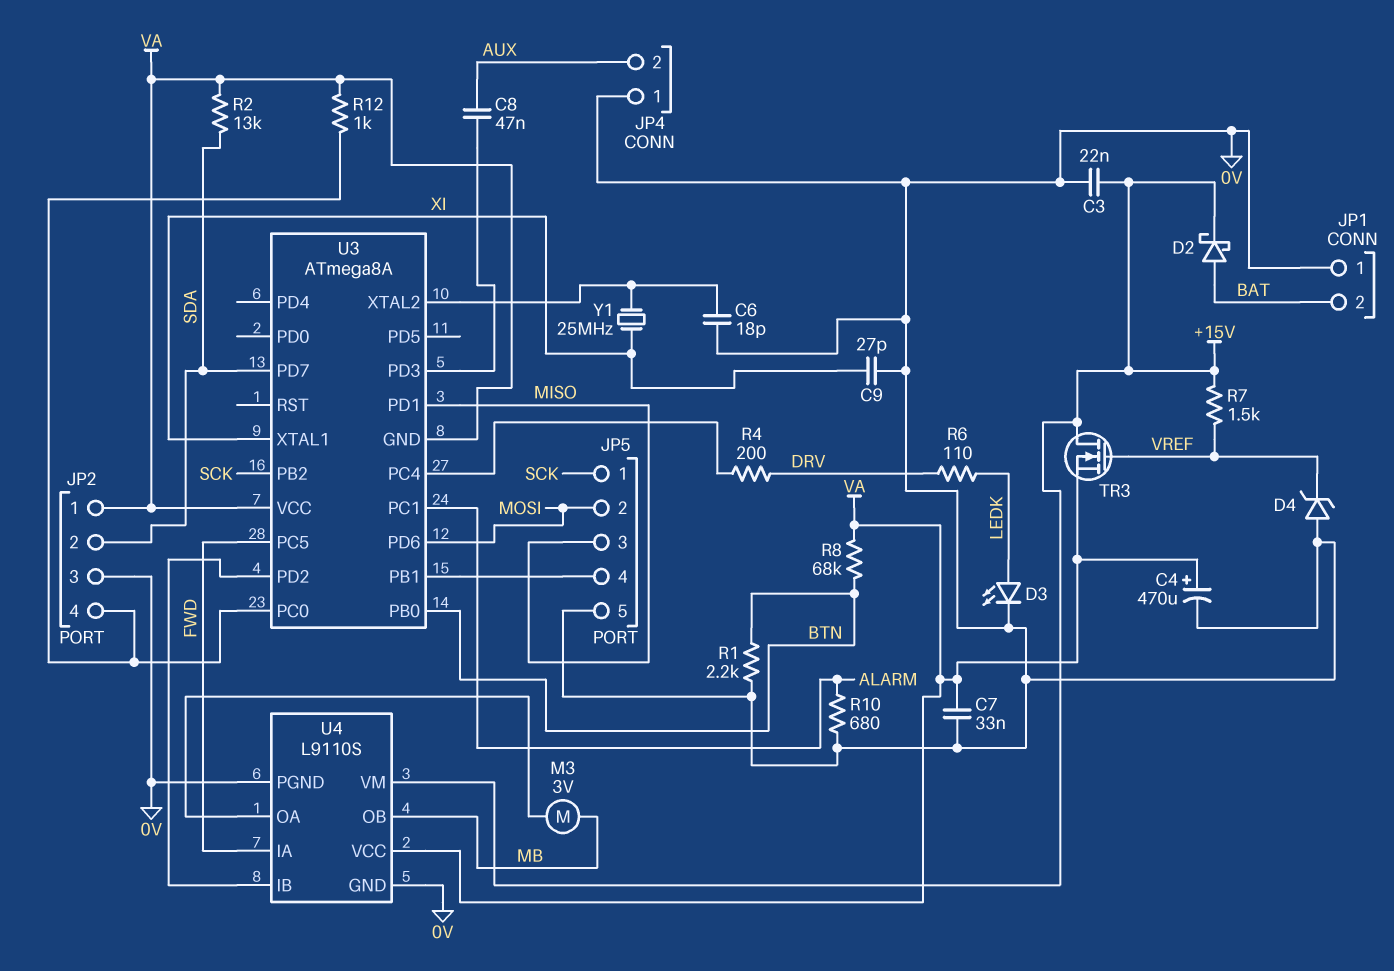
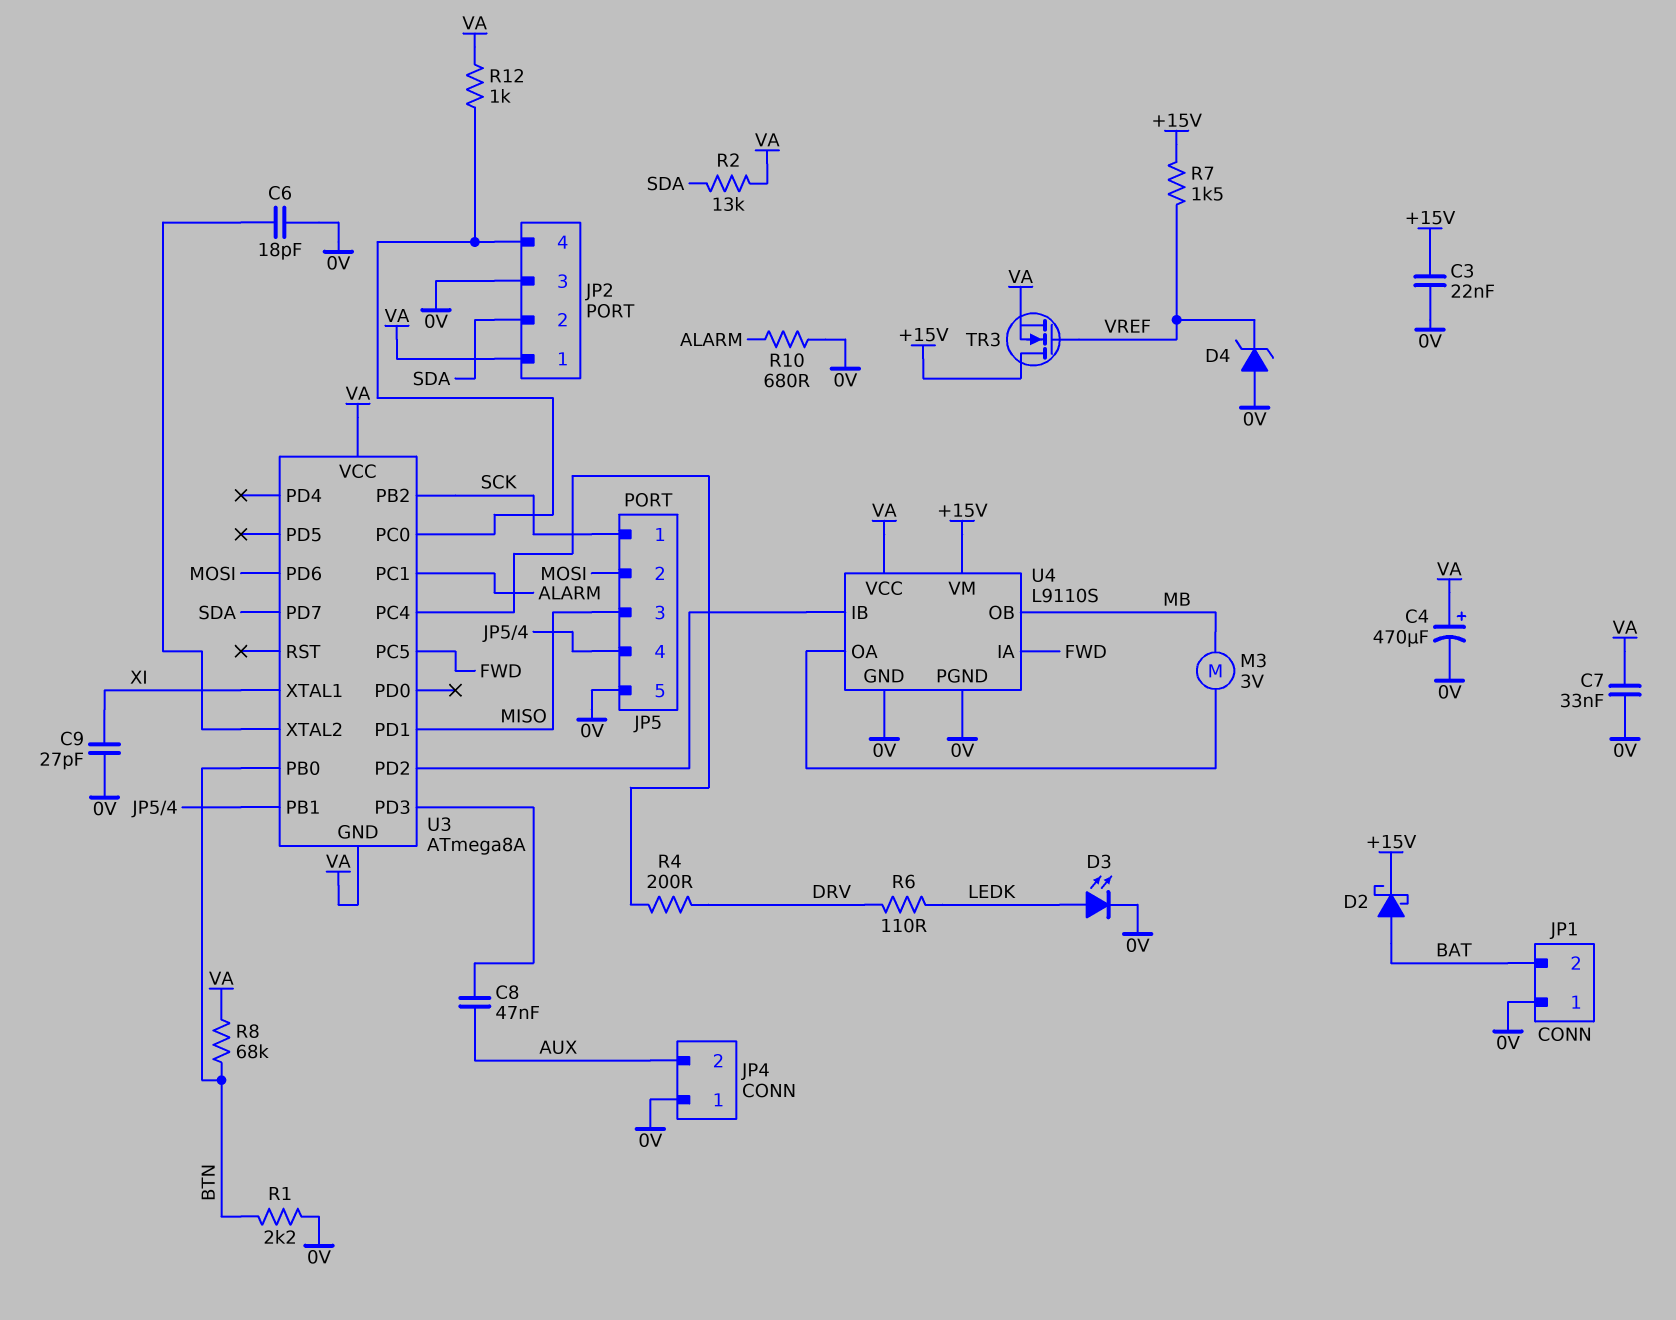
Y1: 25MHz (U3/XTAL2, XI) -> none

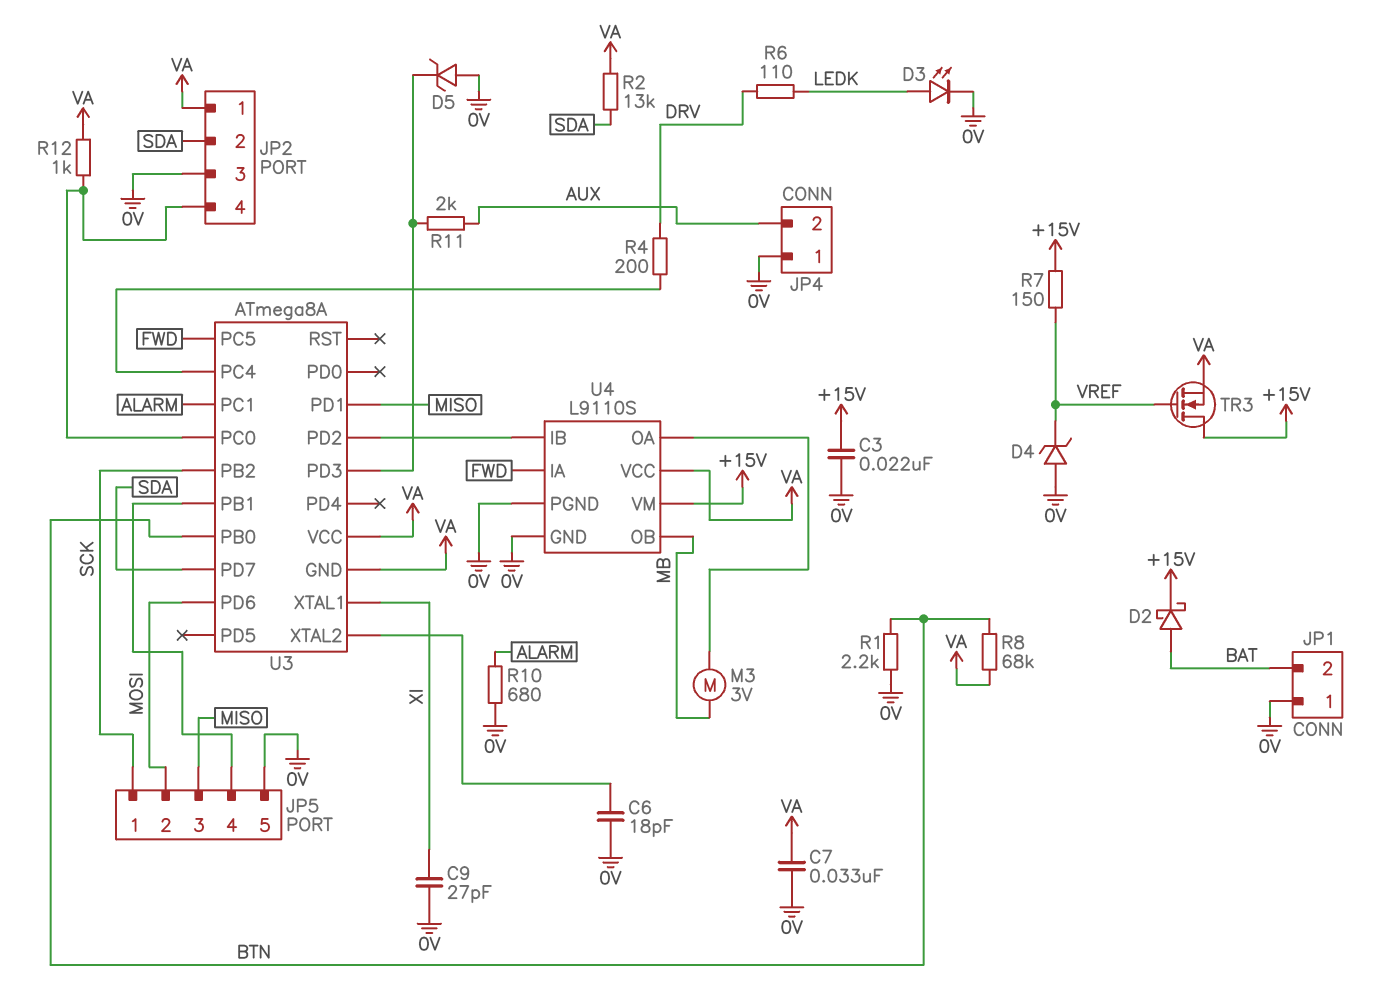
C4: 470uF (plus VA, minus 0V) -> none
C8: 47nF (AUX, U3/PD3) -> none
D5: none -> zener (A 0V, K U3/PD3)
R7: 1.5k (+15V, VREF) -> 150 (+15V, VREF)
R11: none -> 2k (AUX, U3/PD3)

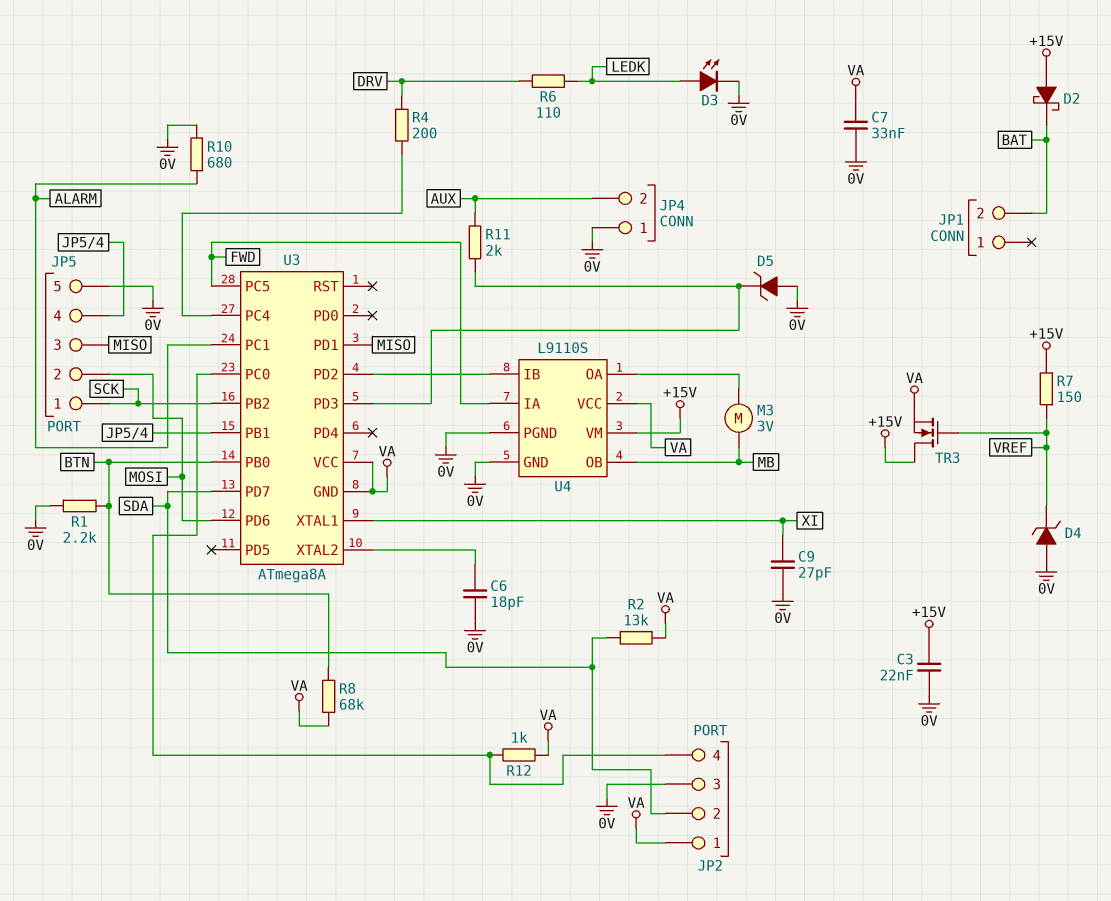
D2: schottky (A BAT, K +15V) -> schottky (A +15V, K BAT)
JP1 pin 1: 0V -> none

